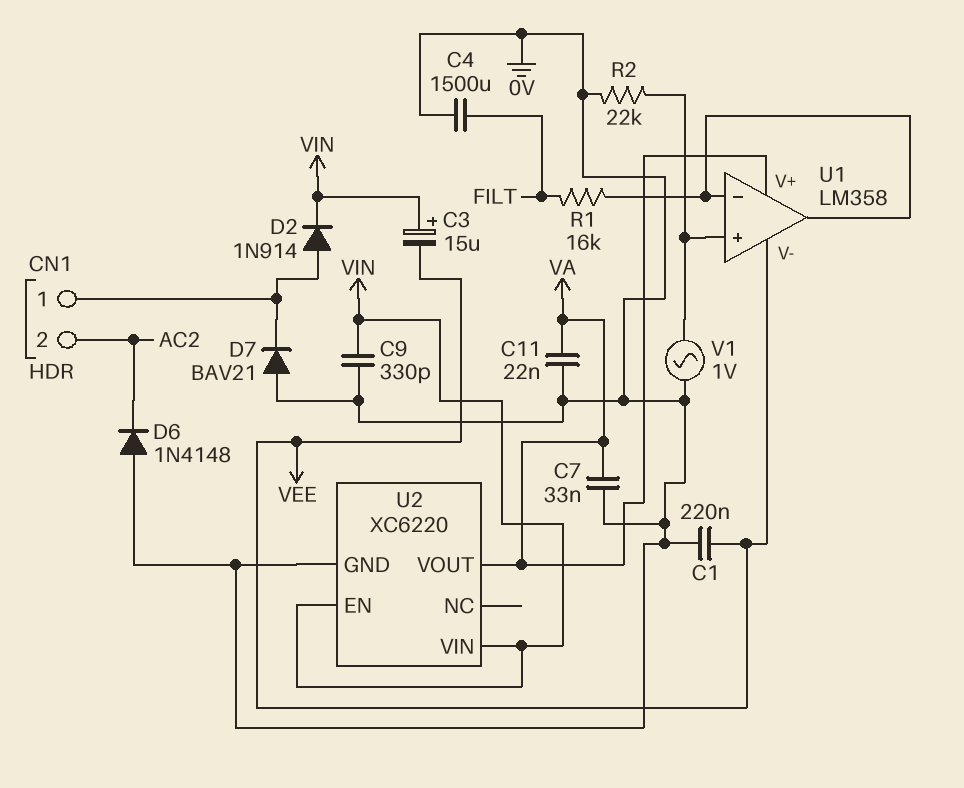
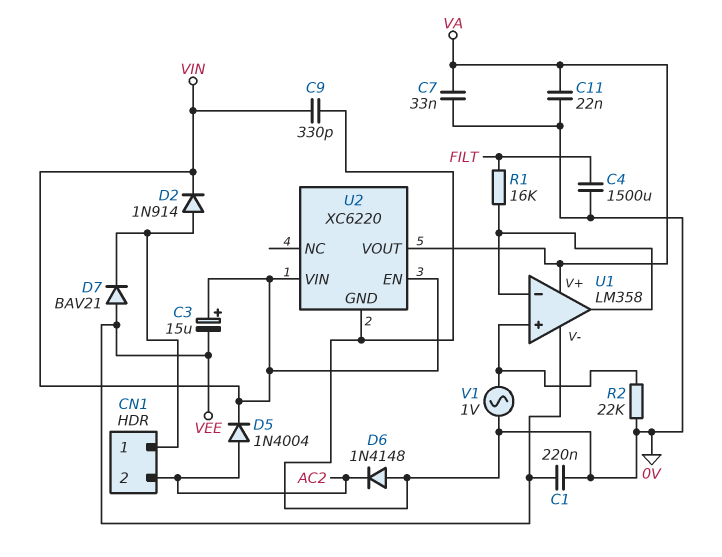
D5: none -> diode 1N4004 (A AC2, K VIN)
D7: diode BAV21 (A 0V, K CN1/1) -> diode BAV21 (A VEE, K CN1/1)

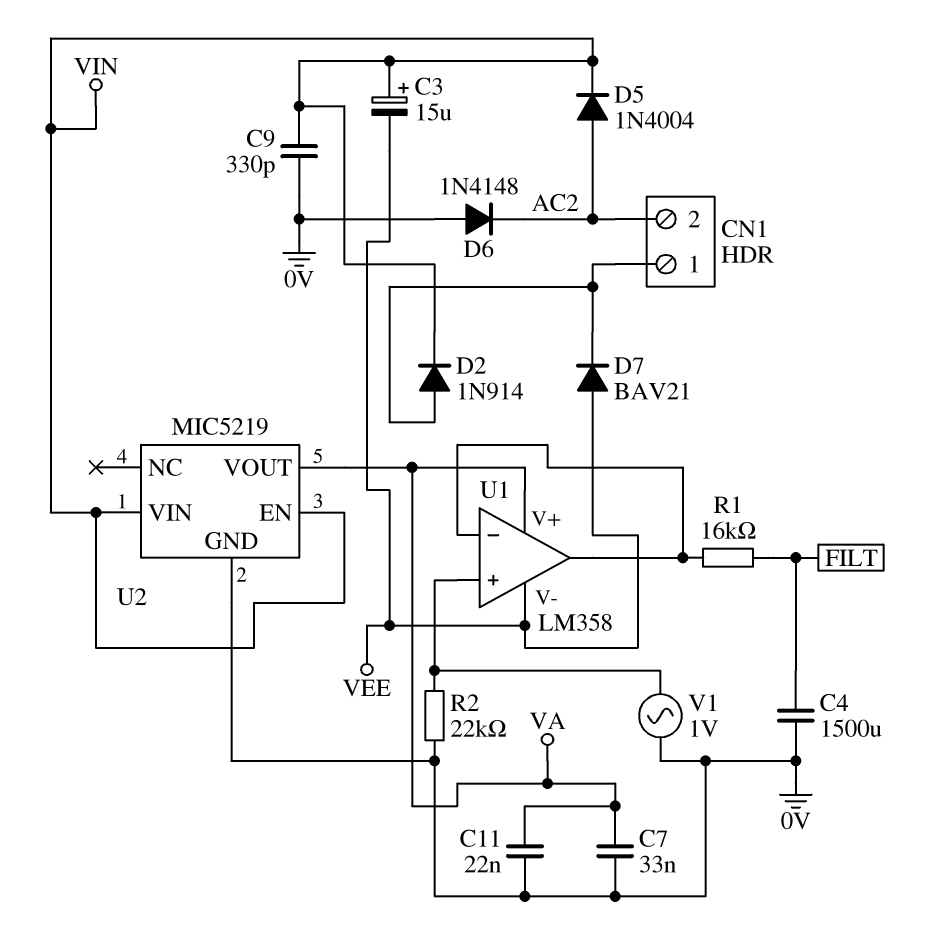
C1: 220nF (0V, VEE) -> none
U2: XC6220 -> MIC5219

